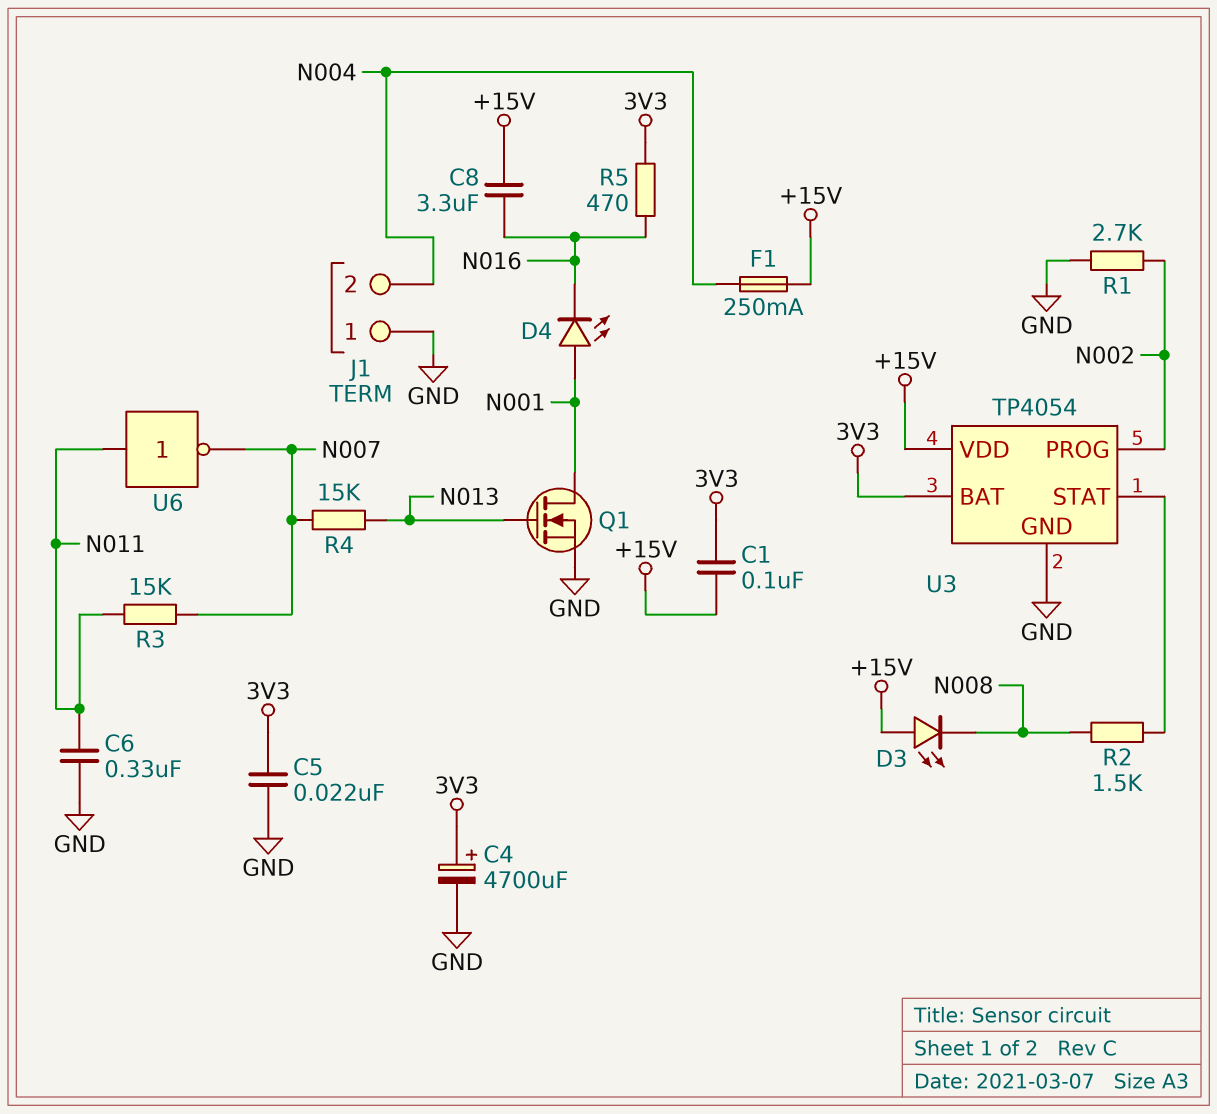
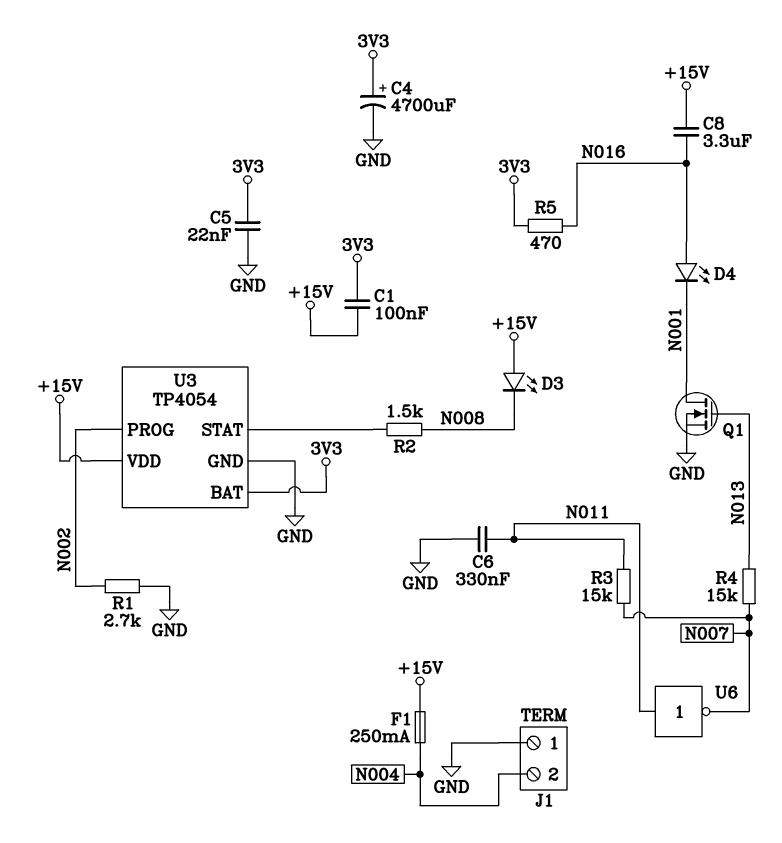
D4: LED (A N001, K N016) -> LED (A N016, K N001)

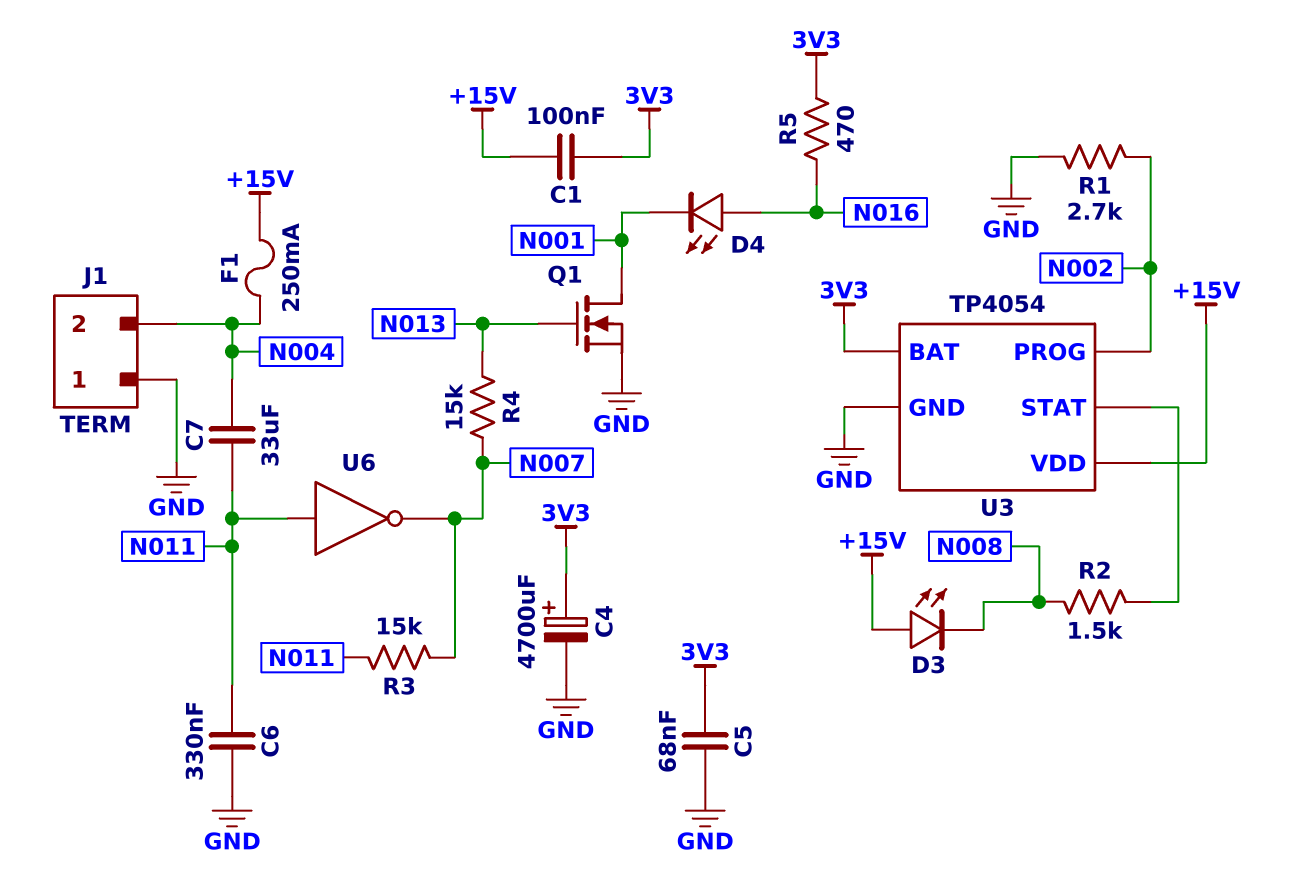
C5: 22nF (3V3, GND) -> 68nF (3V3, GND)
C7: none -> 33uF (N004, N011)
C8: 3.3uF (+15V, N016) -> none

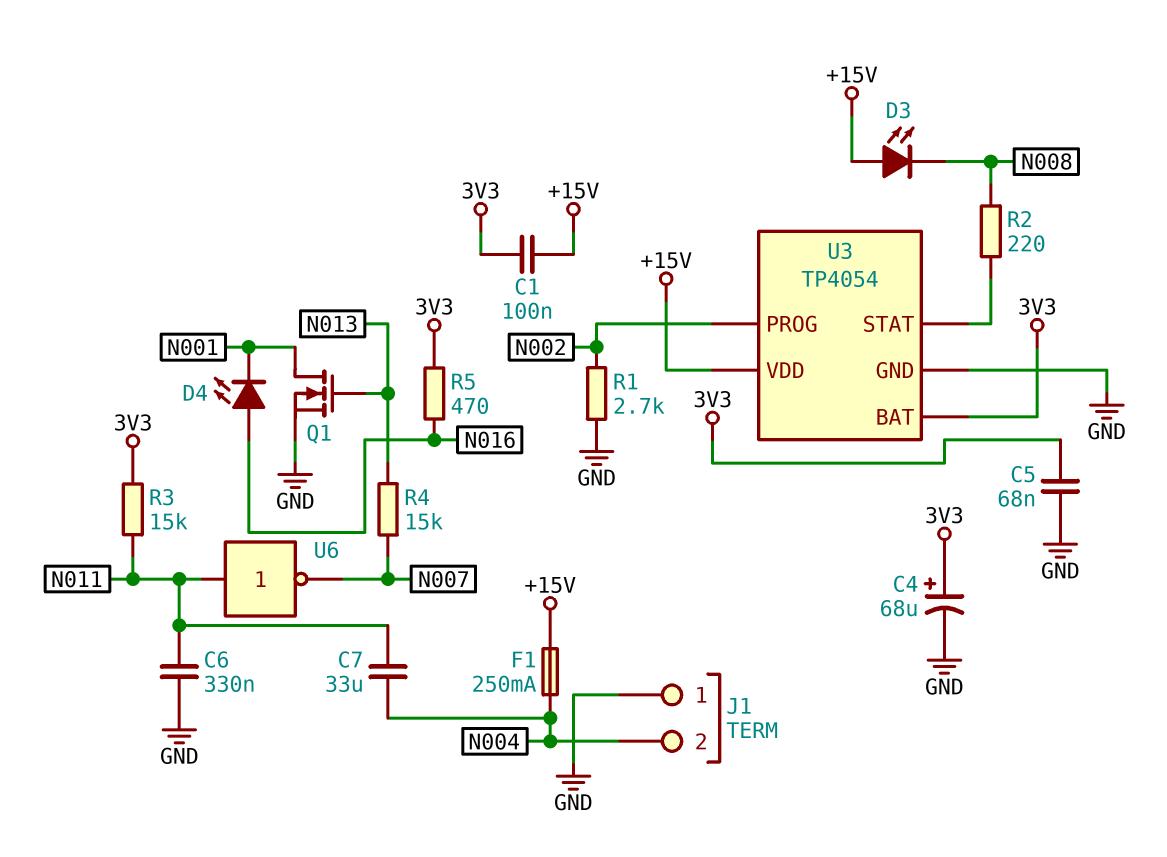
C4: 4700uF (plus 3V3, minus GND) -> 68uF (plus 3V3, minus GND)
R2: 1.5k (N008, U3/STAT) -> 220 (N008, U3/STAT)
R3: 15k (N007, N011) -> 15k (3V3, N011)

